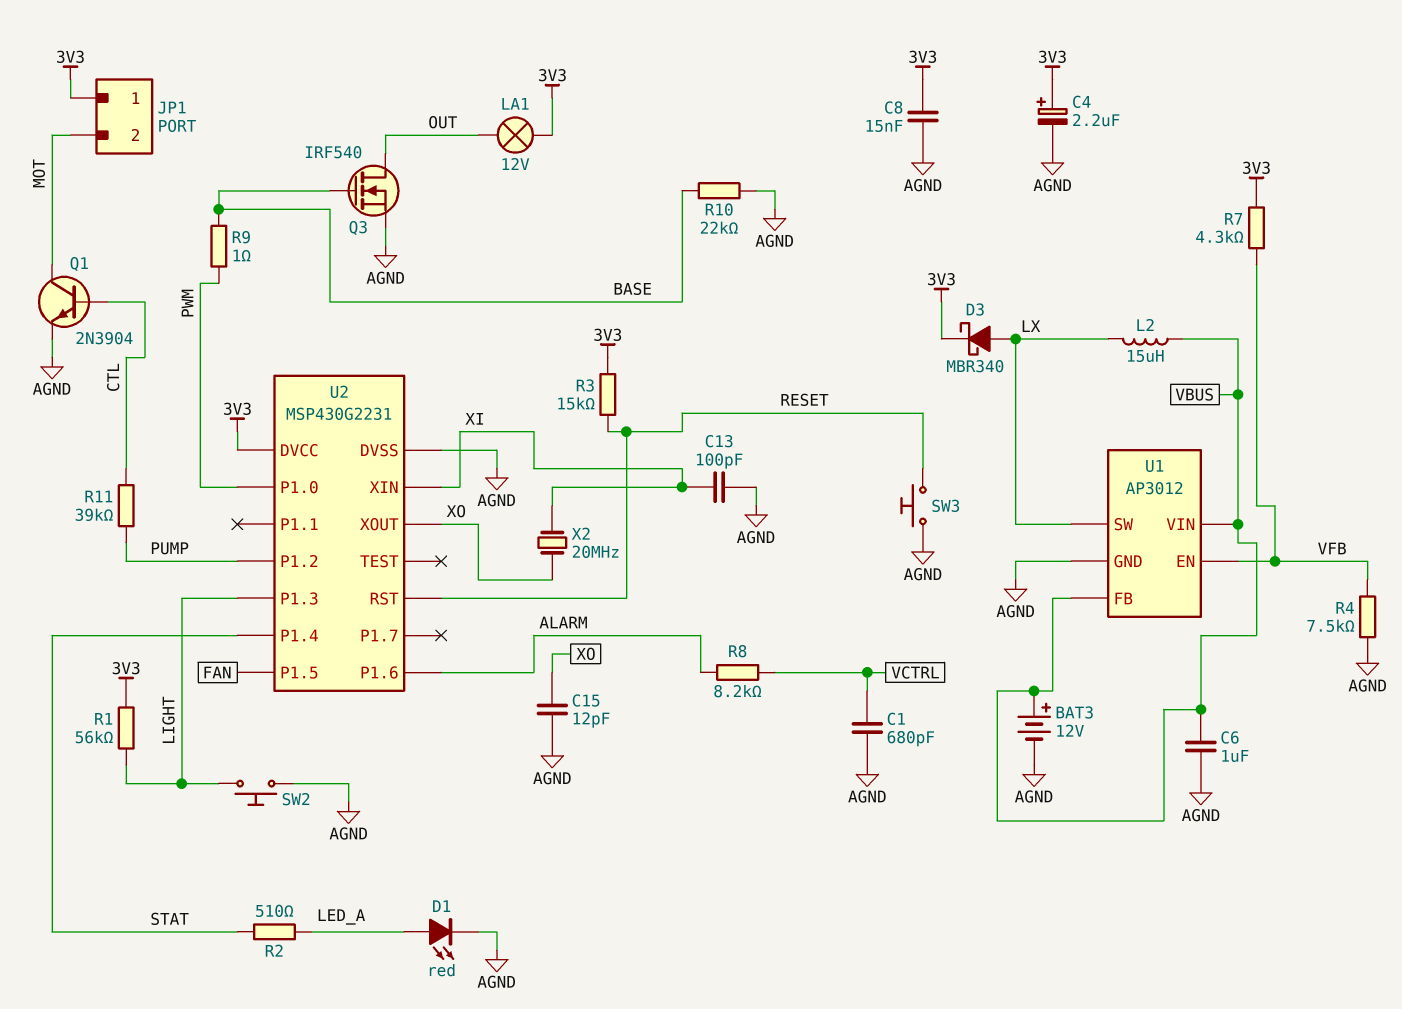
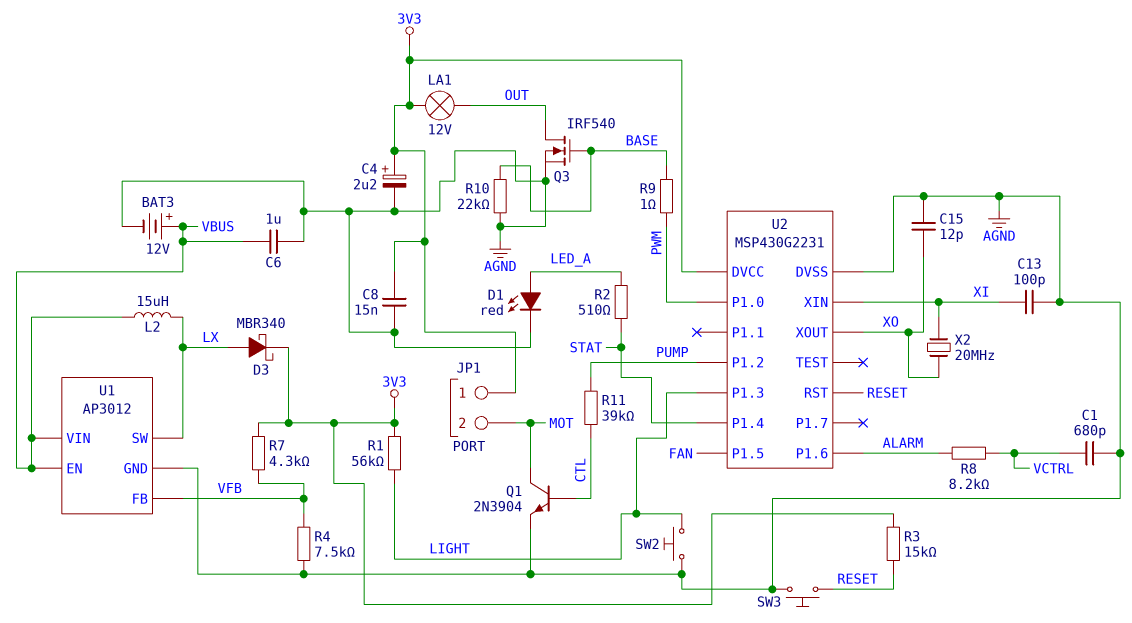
U1 pin EN: VFB -> VBUS
U1 pin FB: VBUS -> VFB

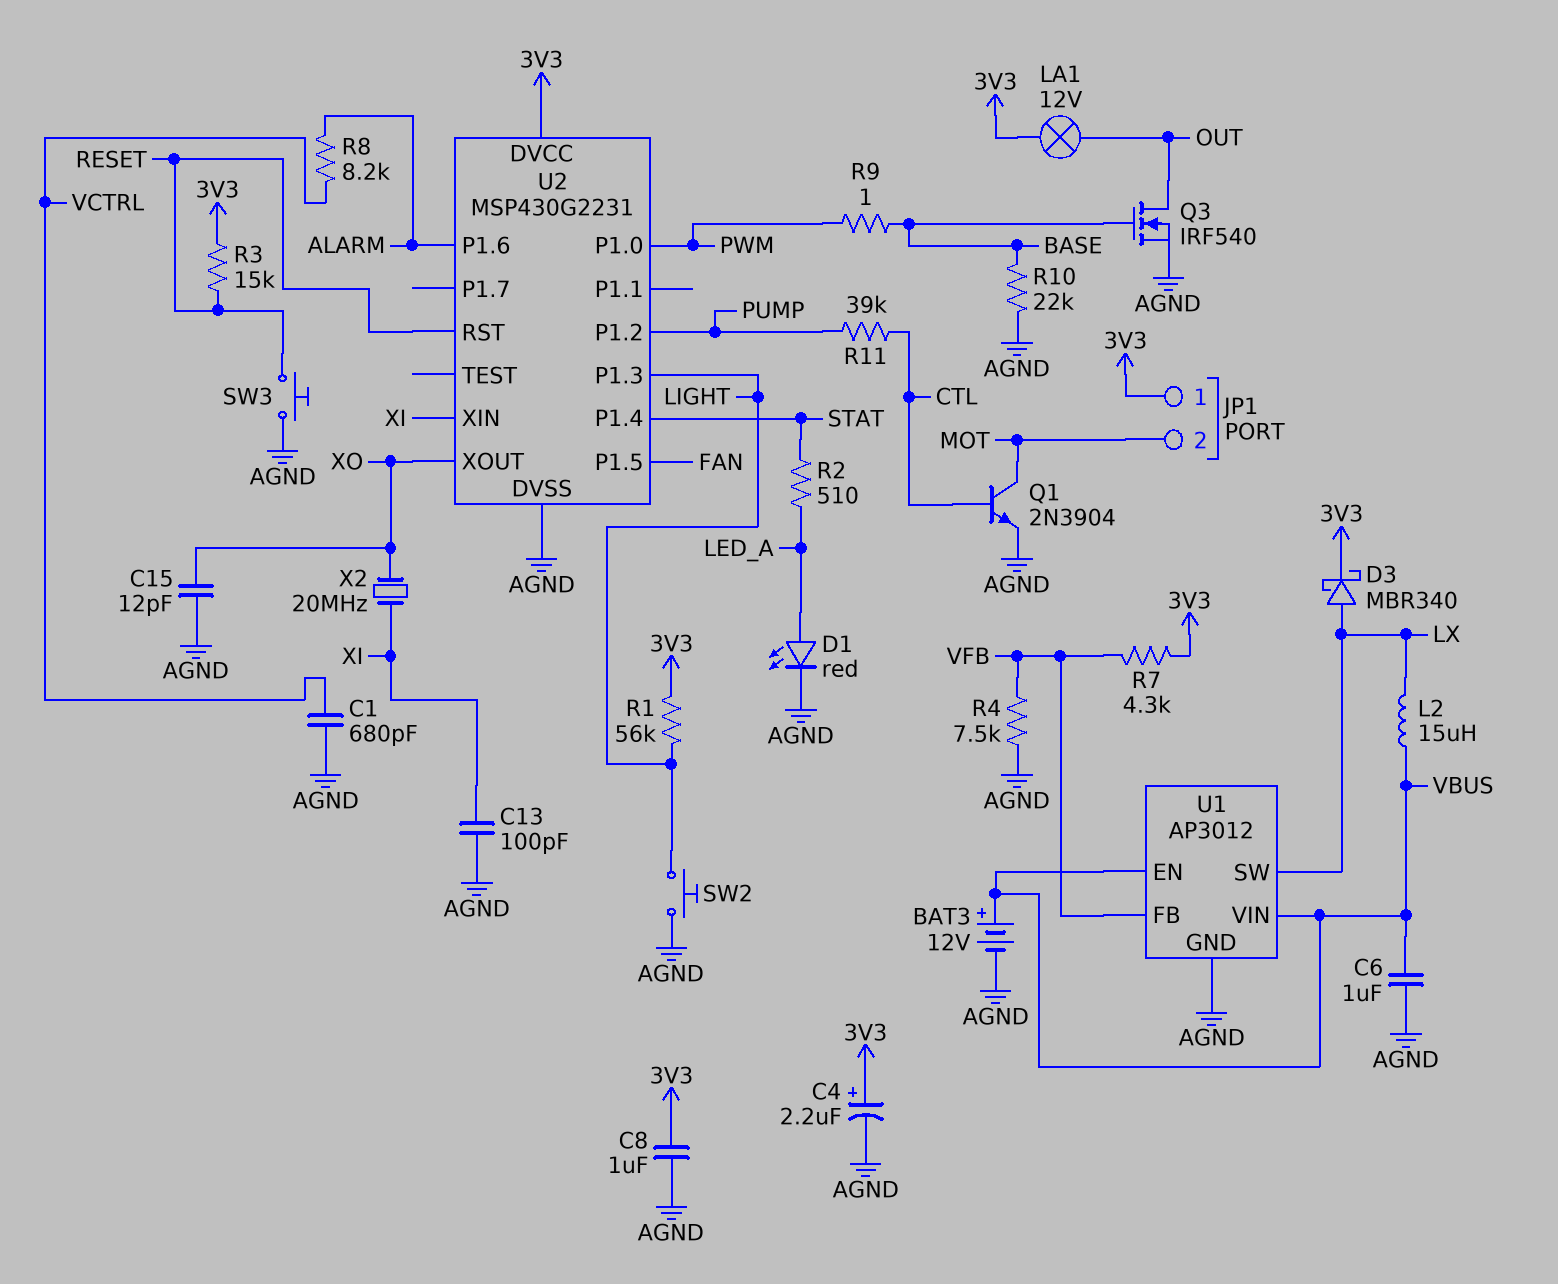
C8: 15nF (3V3, AGND) -> 1uF (3V3, AGND)

